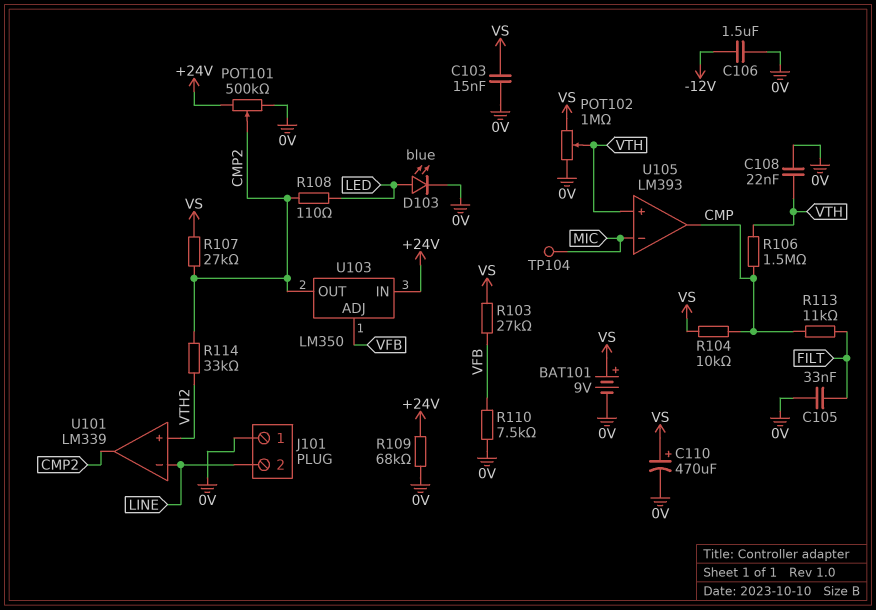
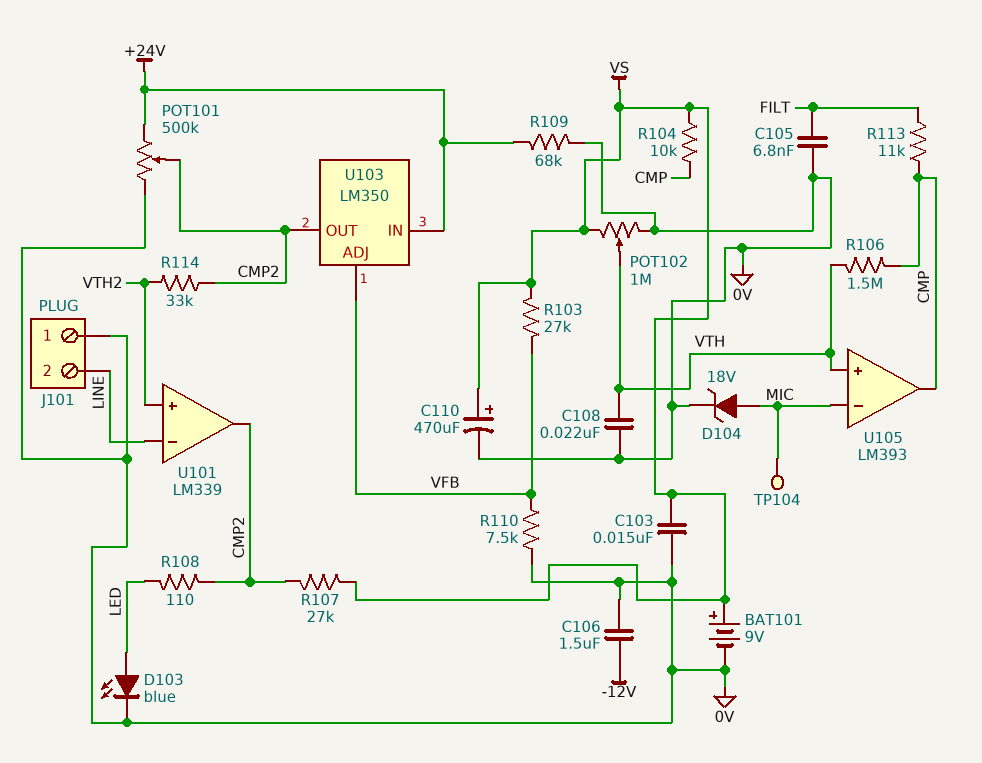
C105: 33nF (0V, FILT) -> 6.8nF (0V, FILT)
D104: none -> zener 18V (A MIC, K 0V)

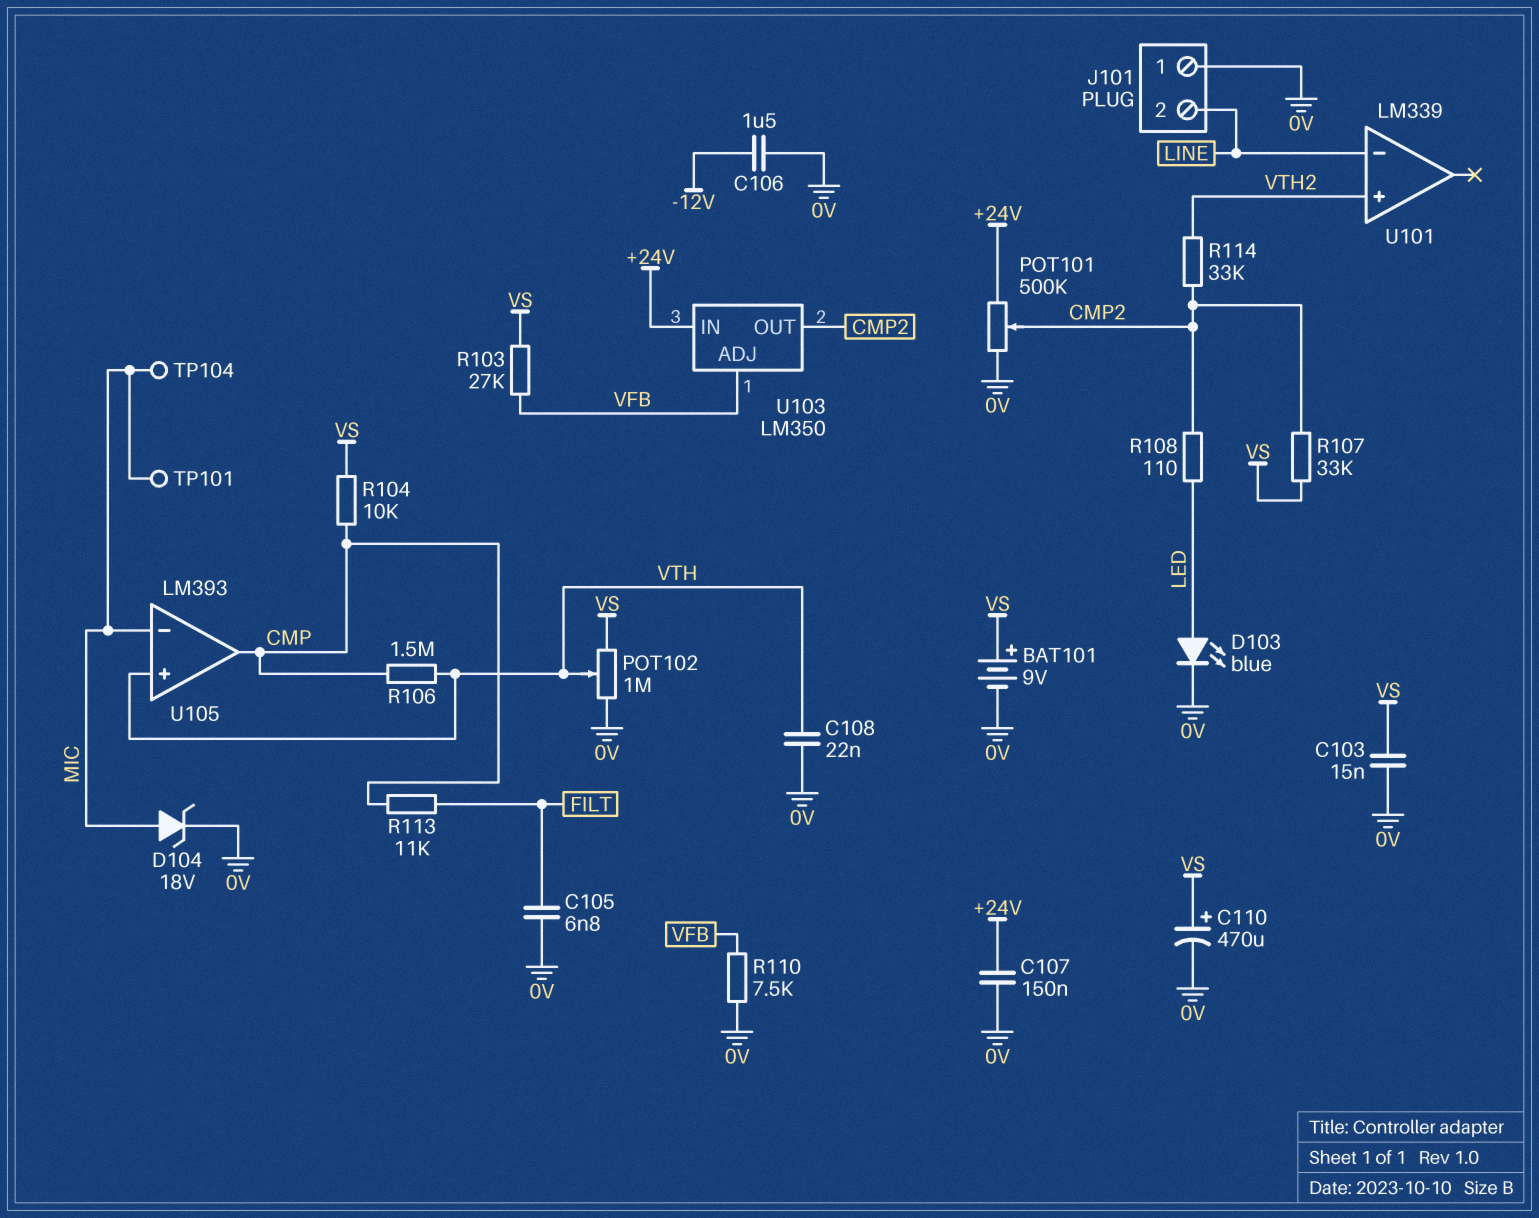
C107: none -> 150nF (+24V, 0V)
R107: 27k (CMP2, VS) -> 33k (CMP2, VS)
R109: 68k (+24V, 0V) -> none
TP101: none -> test point (MIC)
U101 pin out: CMP2 -> none

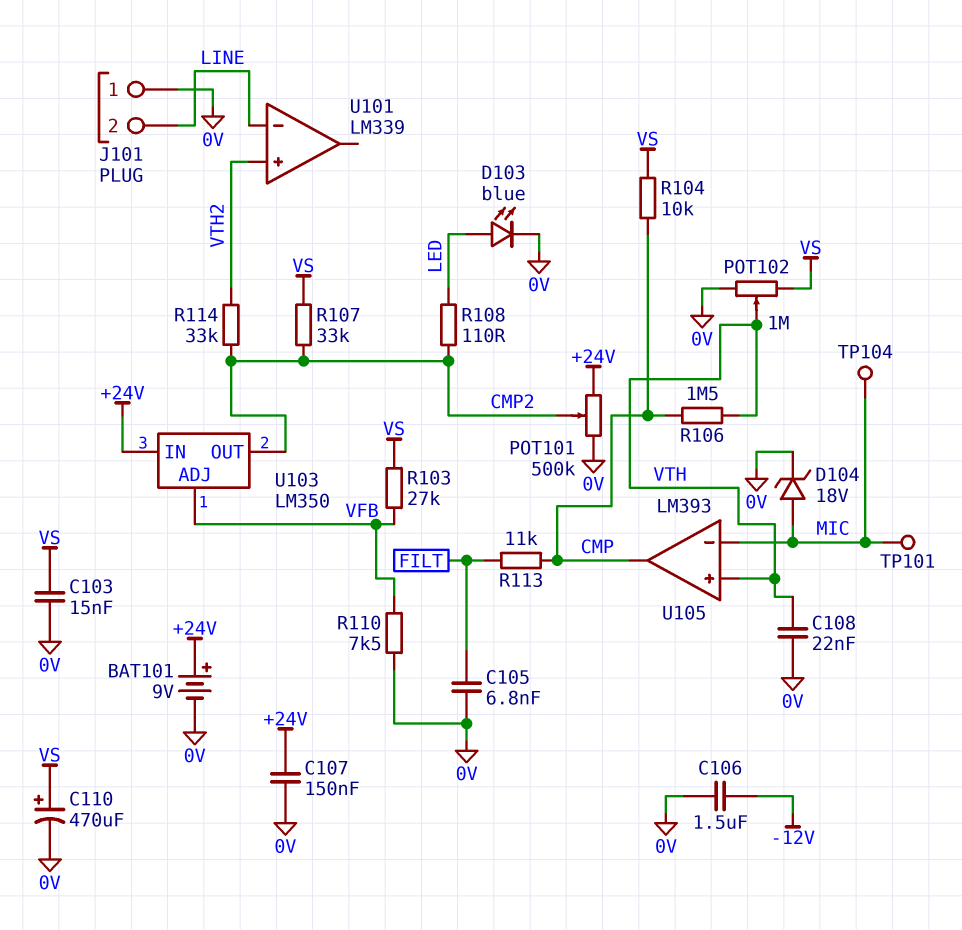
BAT101: 9V (plus VS, minus 0V) -> 9V (plus +24V, minus 0V)

